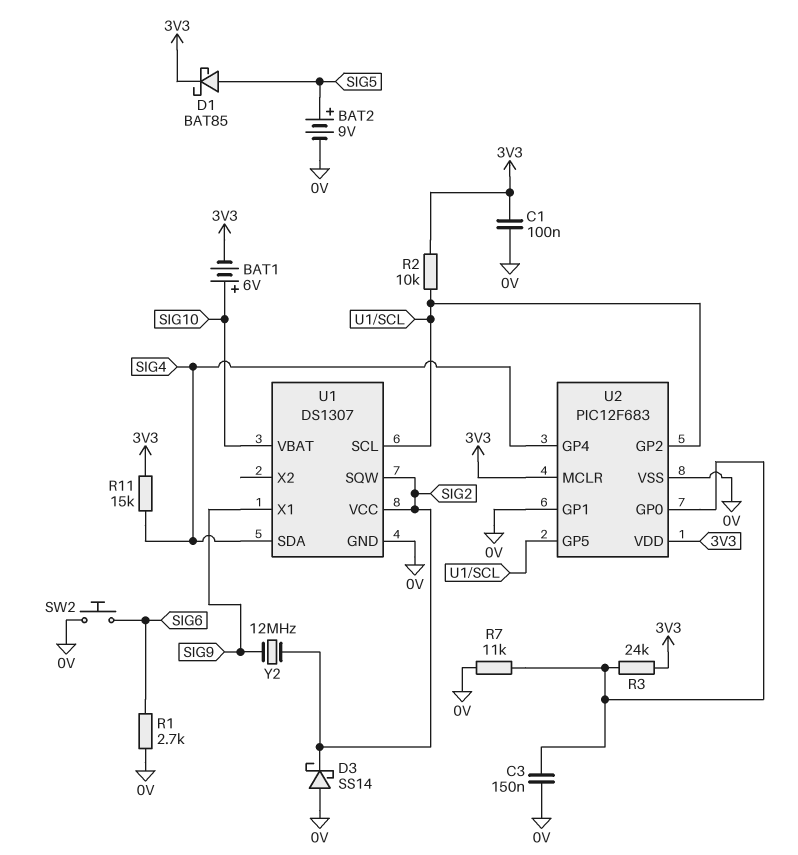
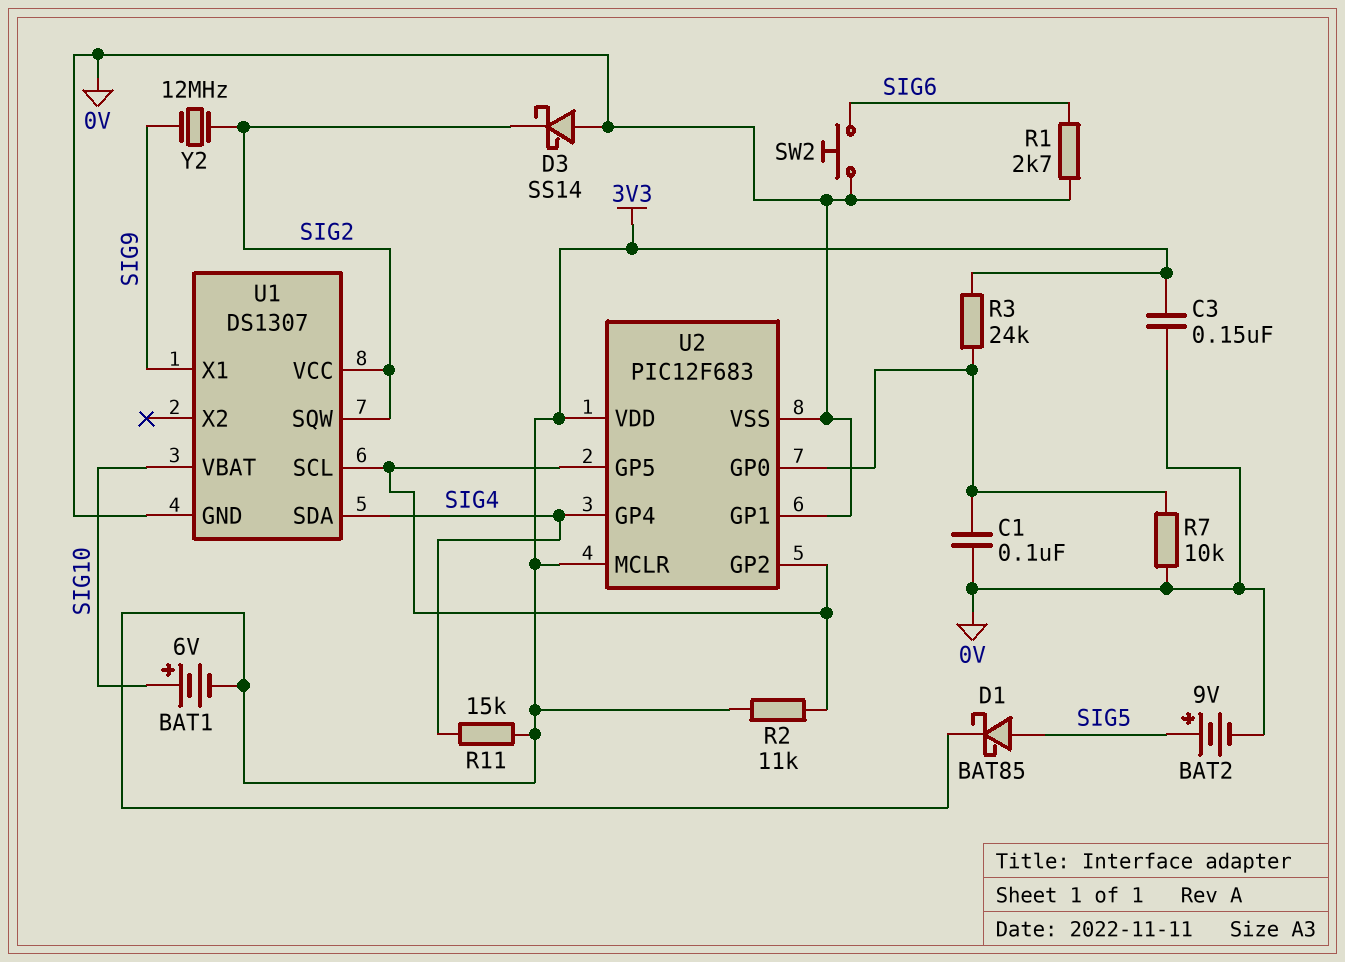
C1: 100nF (0V, 3V3) -> 100nF (0V, U2/GP0)
C3: 150nF (0V, U2/GP0) -> 150nF (0V, 3V3)
R2: 10k (3V3, U1/SCL) -> 11k (3V3, U1/SCL)
R7: 11k (0V, U2/GP0) -> 10k (0V, U2/GP0)

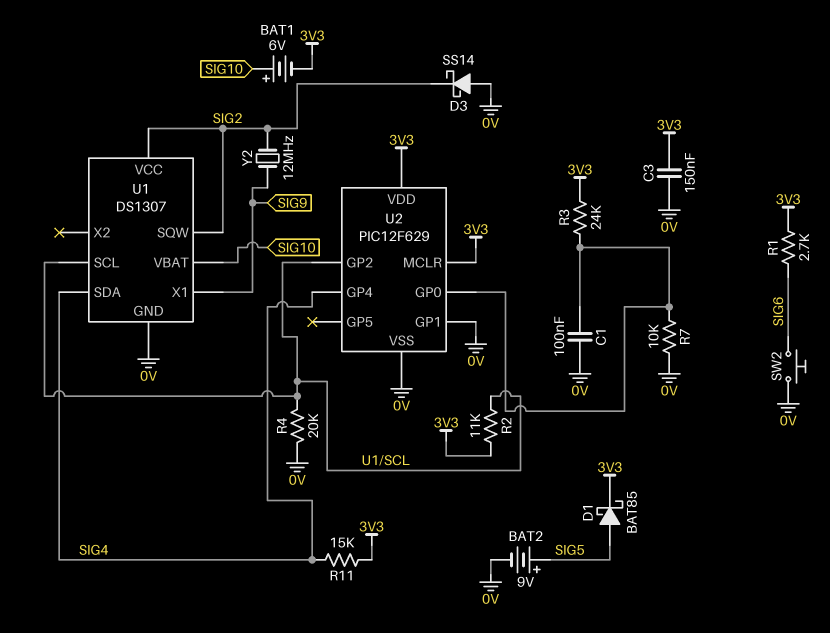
R1: 2.7k (0V, SIG6) -> 2.7k (3V3, SIG6)
R4: none -> 20k (0V, U1/SCL)
U2: PIC12F683 -> PIC12F629
U2 pin GP5: U1/SCL -> none

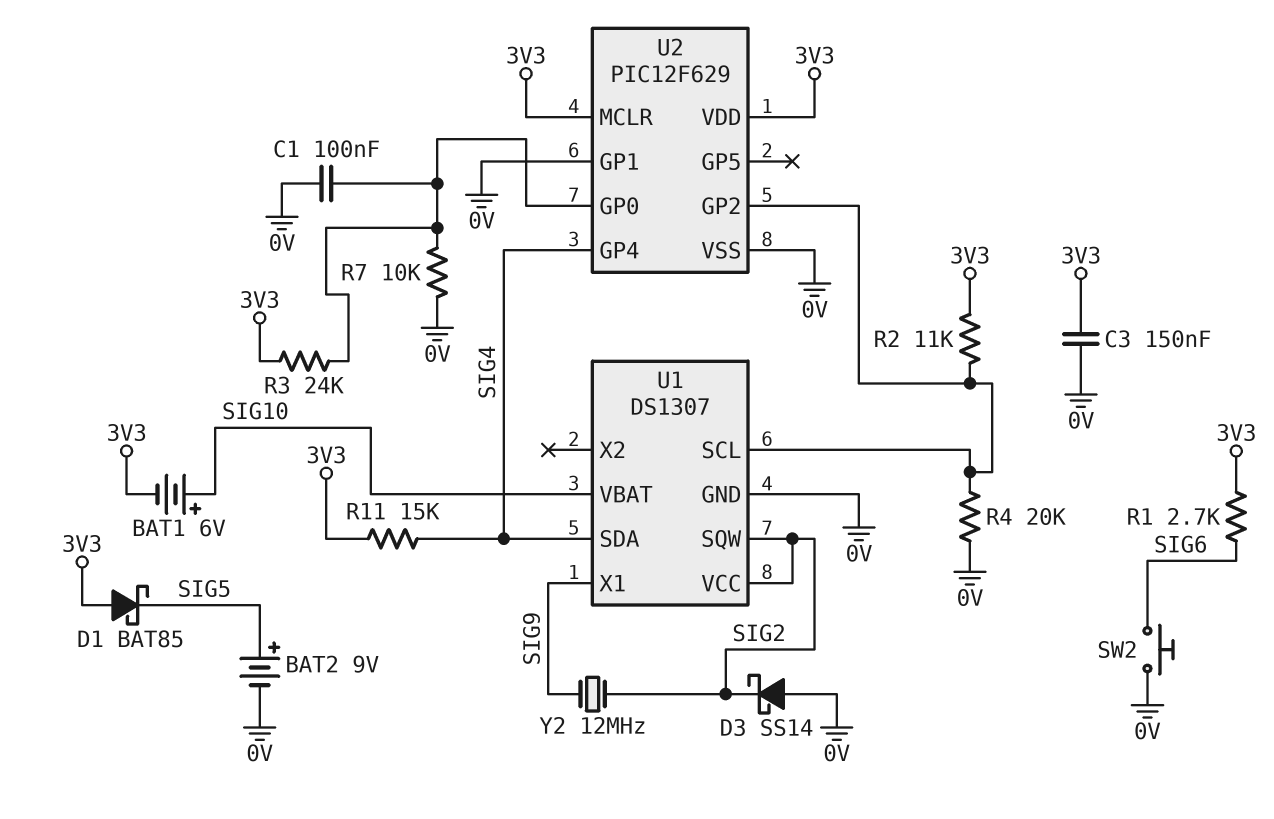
D1: schottky BAT85 (A SIG5, K 3V3) -> schottky BAT85 (A 3V3, K SIG5)

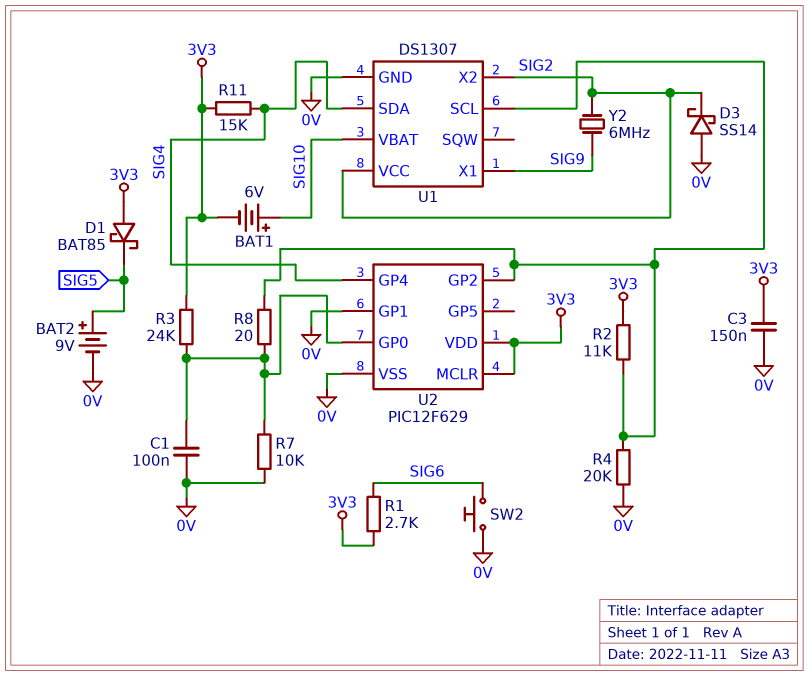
R8: none -> 20 (U1/SCL, U2/GP0)
U1 pin SQW: SIG2 -> none
U1 pin X2: none -> SIG2
Y2: 12MHz (SIG2, SIG9) -> 6MHz (SIG2, SIG9)

